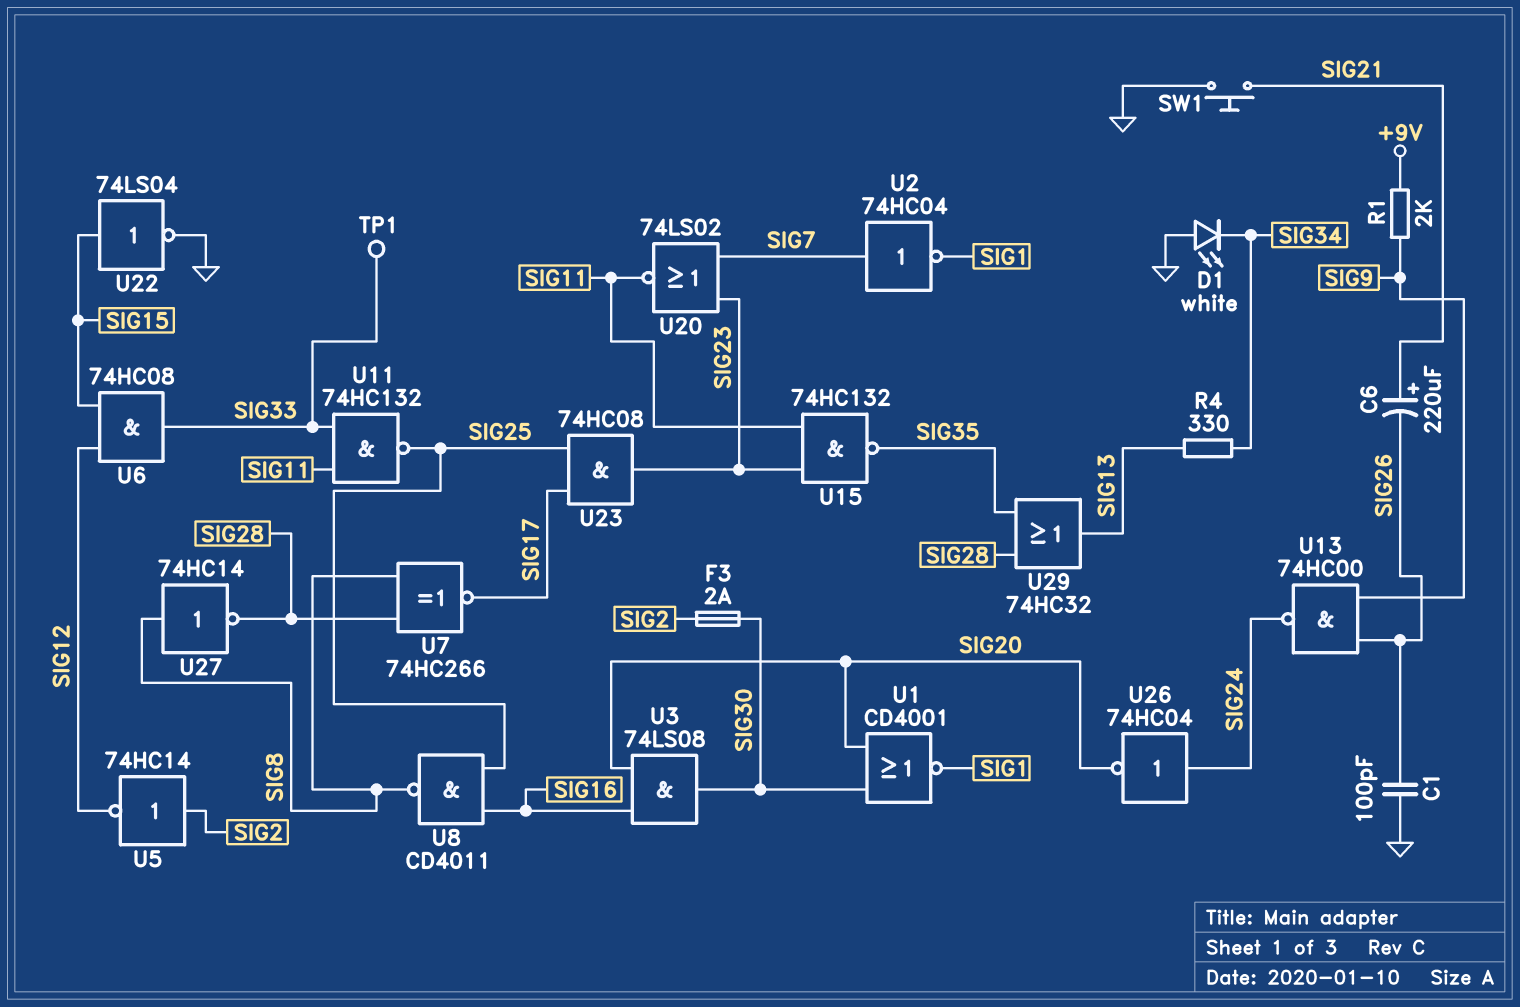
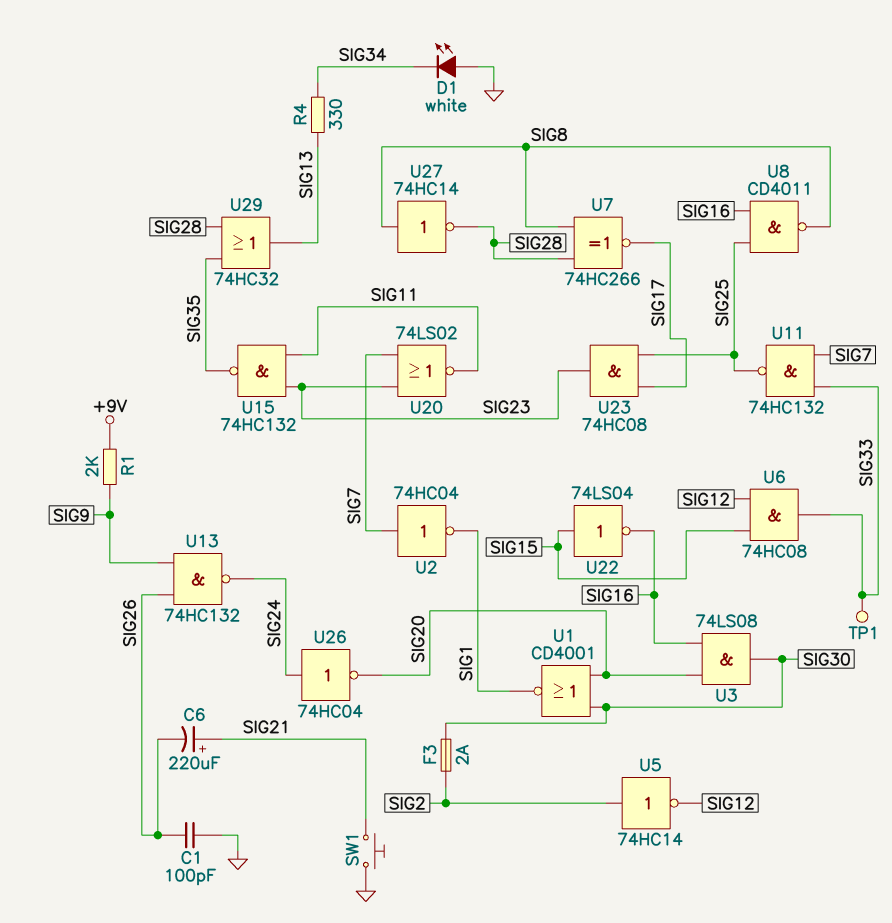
U11: NAND 74HC132 (in SIG11, in SIG33, out SIG25) -> NAND 74HC132 (in SIG7, in SIG33, out SIG25)
U13: NAND 74HC00 (in SIG9, in SIG26, out SIG24) -> NAND 74HC132 (in SIG9, in SIG26, out SIG24)
U22: NOT 74LS04 (in SIG15, out GND) -> NOT 74LS04 (in SIG15, out SIG16)

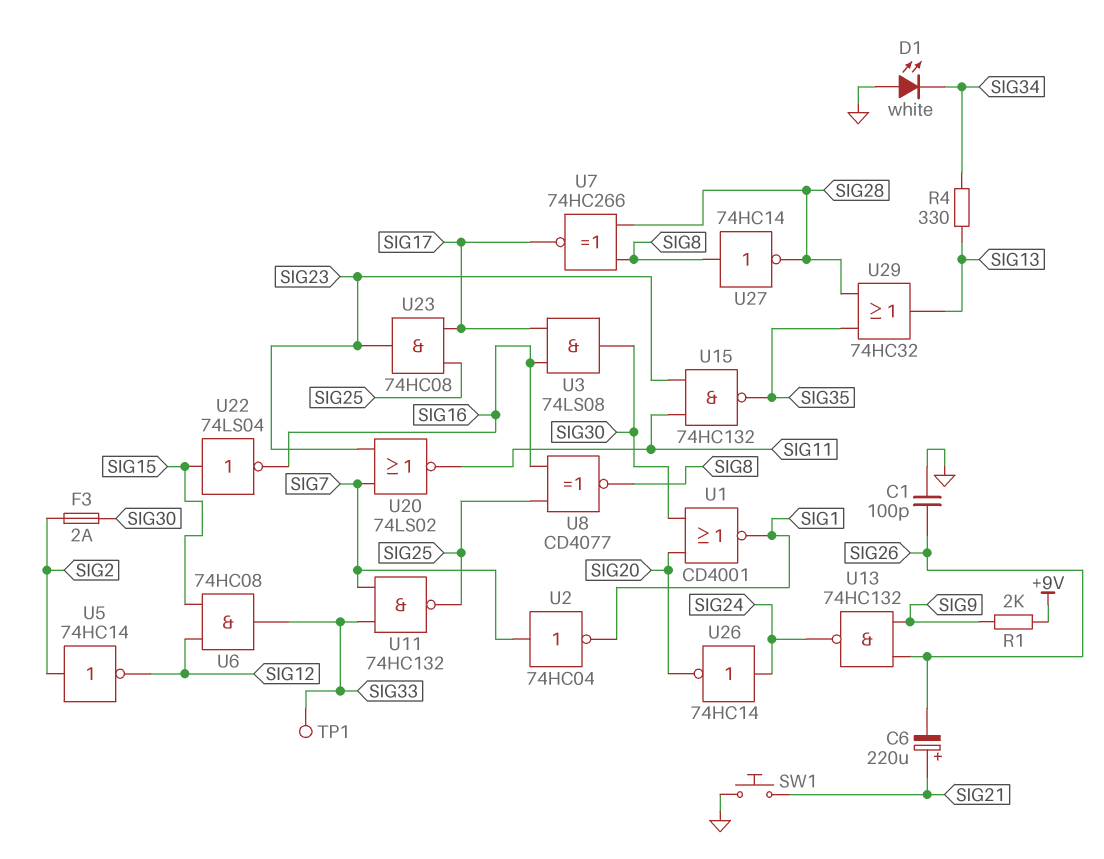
U3: AND 74LS08 (in SIG16, in SIG20, out SIG30) -> AND 74LS08 (in SIG16, in SIG17, out SIG30)
U8: NAND CD4011 (in SIG16, in SIG25, out SIG8) -> XNOR CD4077 (in SIG16, in SIG25, out SIG8)
U26: NOT 74HC04 (in SIG24, out SIG20) -> NOT 74HC14 (in SIG24, out SIG20)

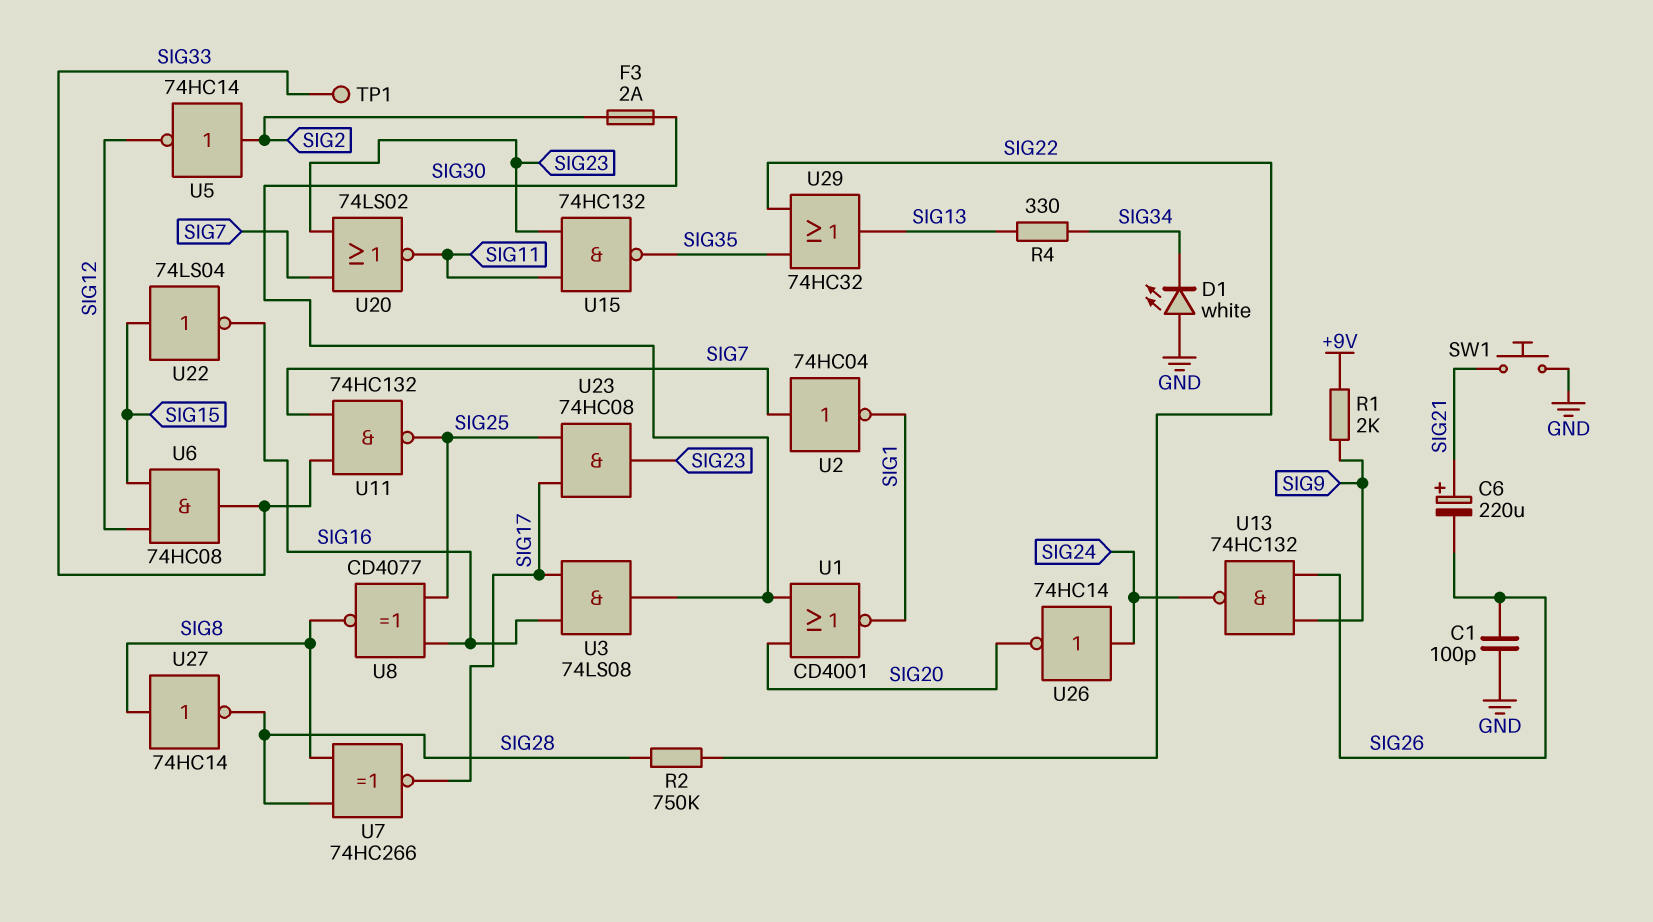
R2: none -> 750k (SIG22, SIG28)
U29: OR 74HC32 (in SIG28, in SIG35, out SIG13) -> OR 74HC32 (in SIG22, in SIG35, out SIG13)

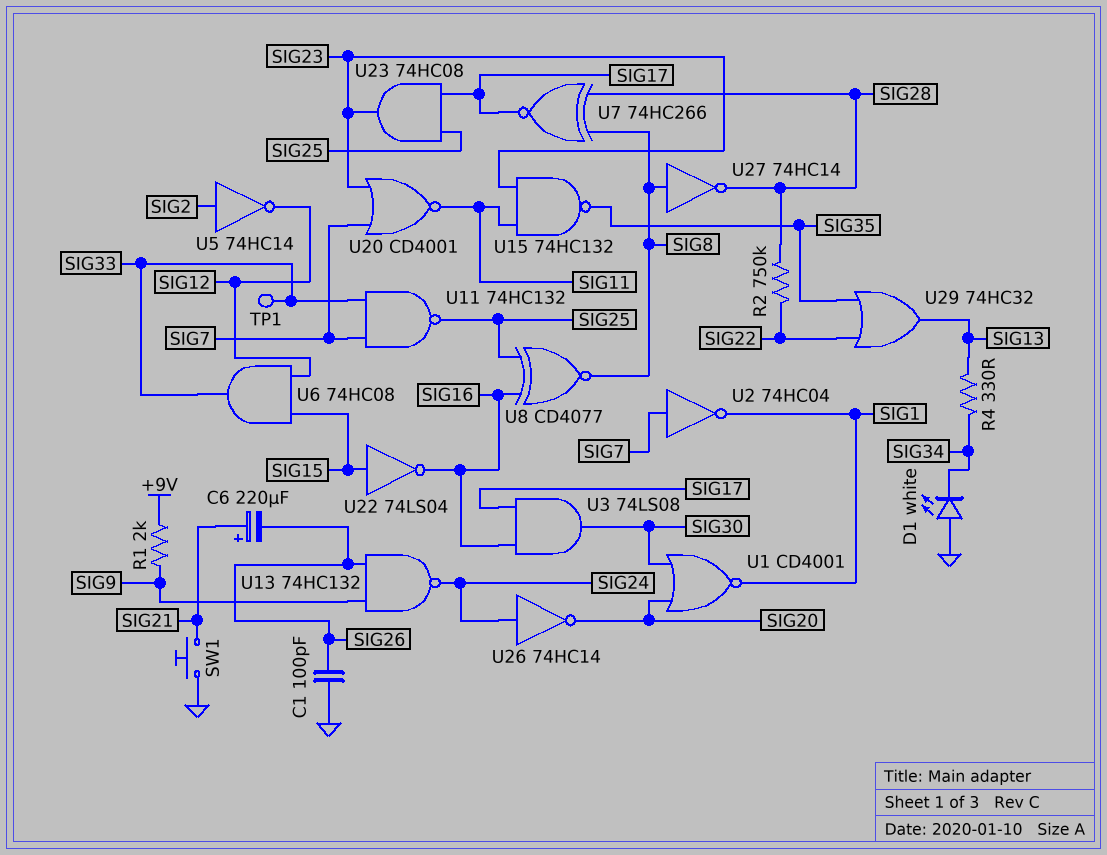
F3: 2A (SIG2, SIG30) -> none
U20: NOR 74LS02 (in SIG7, in SIG23, out SIG11) -> NOR CD4001 (in SIG7, in SIG23, out SIG11)

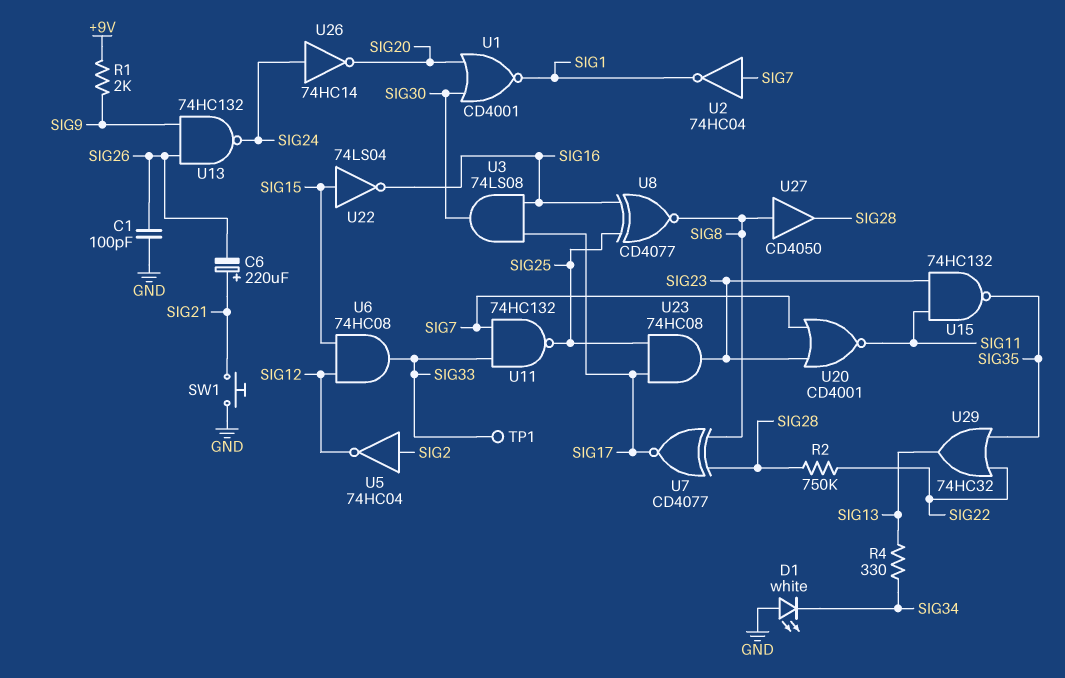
U5: NOT 74HC14 (in SIG2, out SIG12) -> NOT 74HC04 (in SIG2, out SIG12)
U7: XNOR 74HC266 (in SIG8, in SIG28, out SIG17) -> XNOR CD4077 (in SIG8, in SIG28, out SIG17)
U27: NOT 74HC14 (in SIG8, out SIG28) -> buffer CD4050 (in SIG8, out SIG28)

